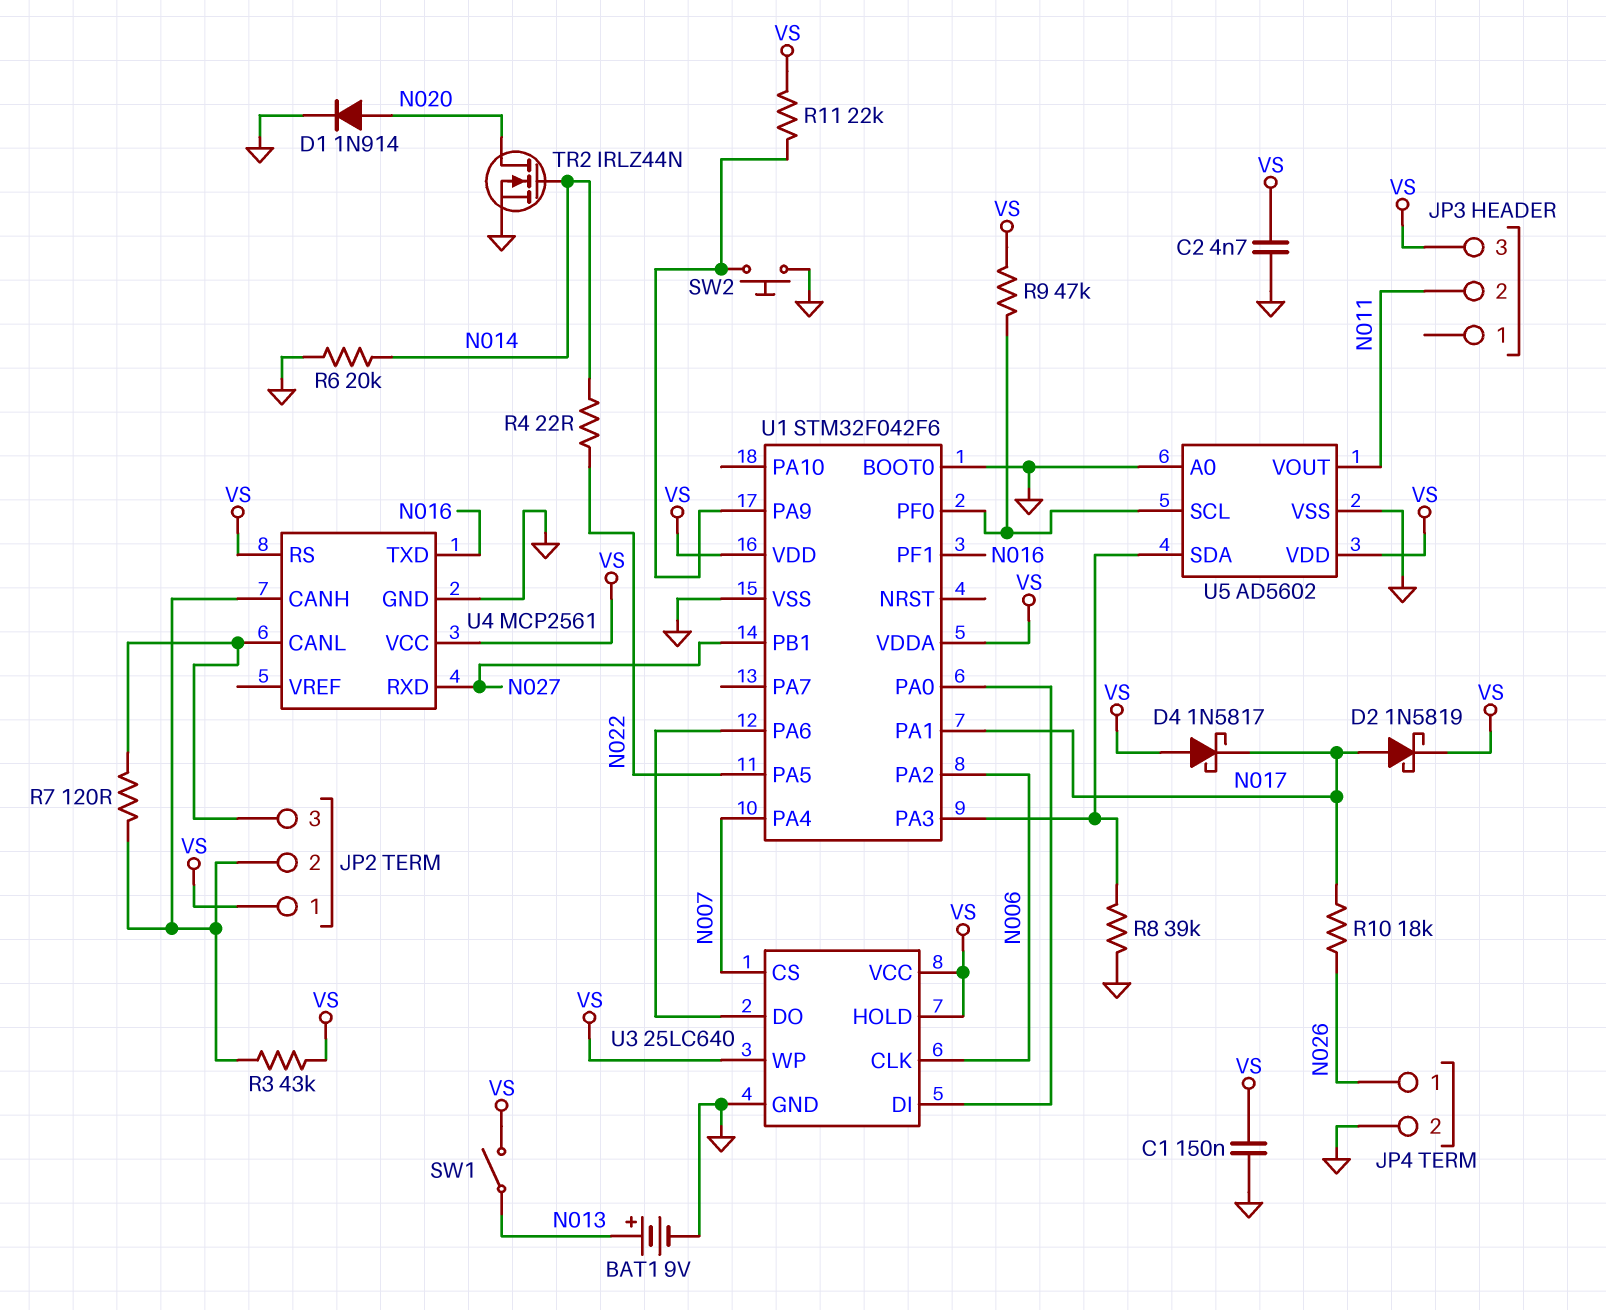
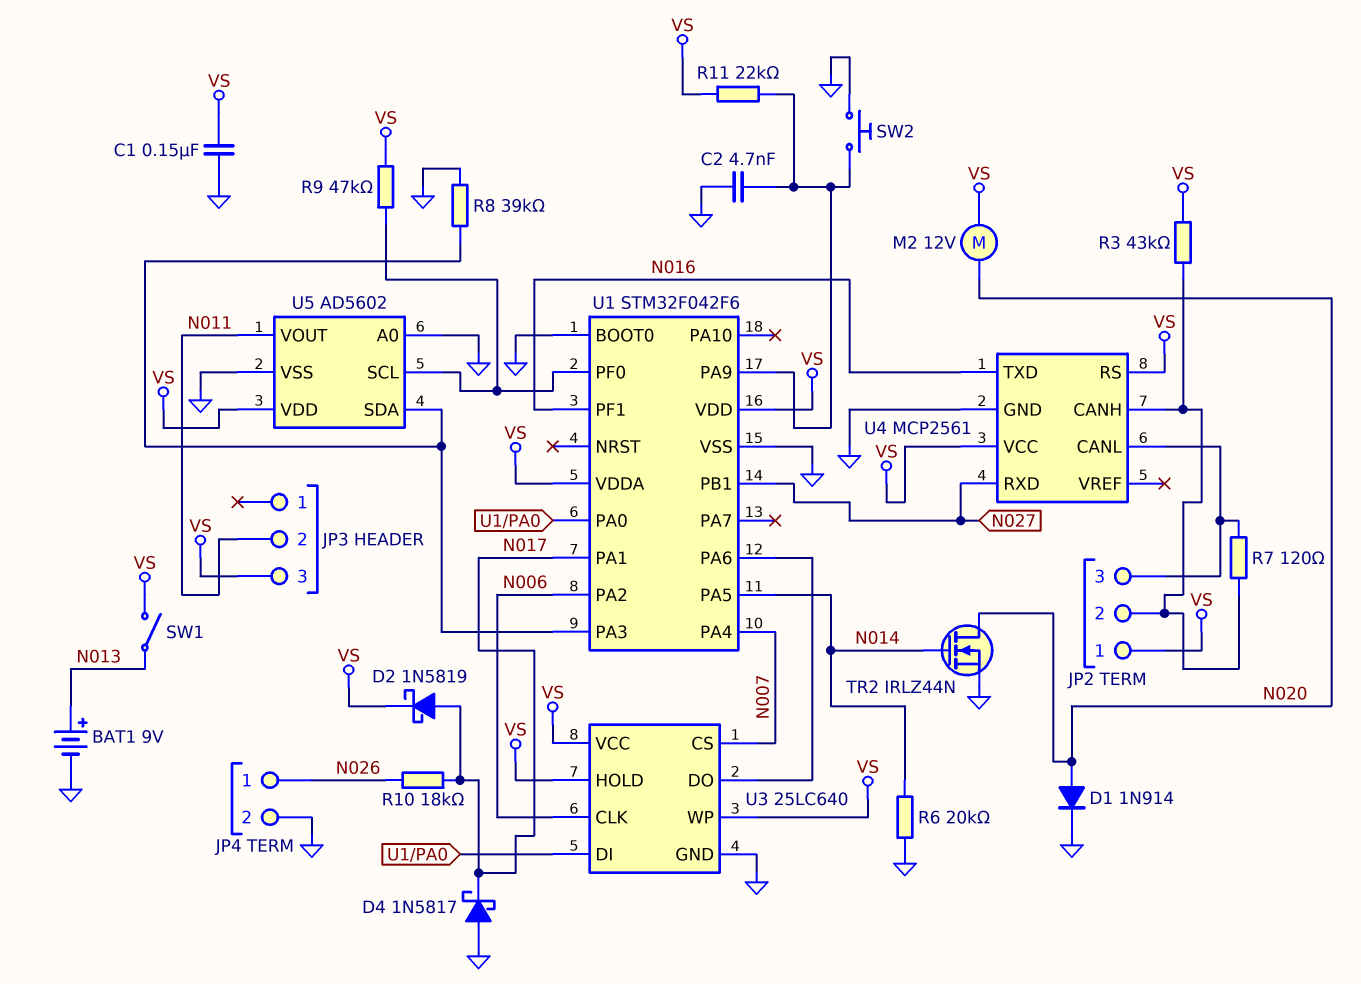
C2: 4.7nF (GND, VS) -> 4.7nF (GND, U1/PA9)
D4: schottky 1N5817 (A VS, K N017) -> schottky 1N5817 (A GND, K N017)
M2: none -> motor 12V (N020, VS)
R4: 22 (N014, N022) -> none
U1 pin PA5: N022 -> N014

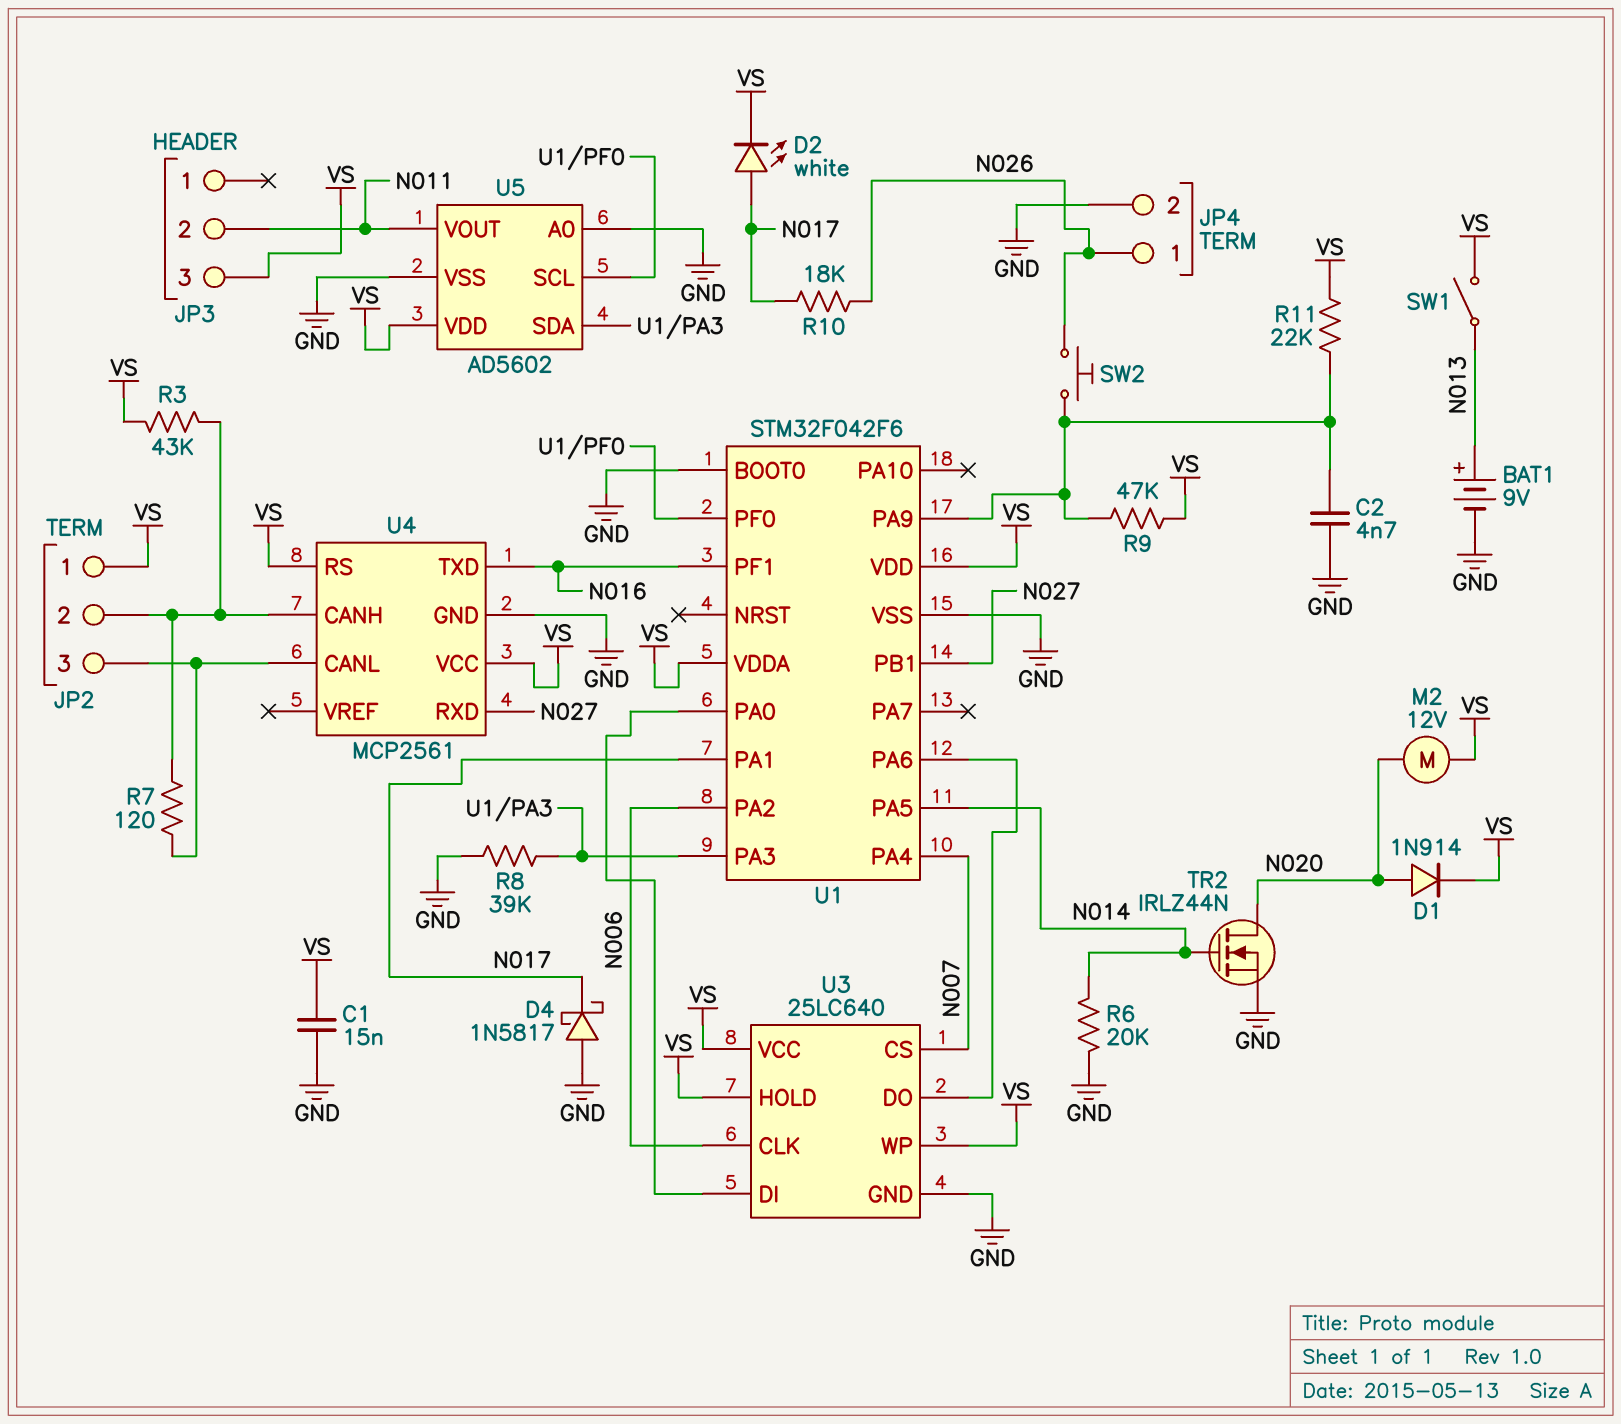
C1: 150nF (GND, VS) -> 15nF (GND, VS)
D1: diode 1N914 (A N020, K GND) -> diode 1N914 (A N020, K VS)
D2: schottky 1N5819 (A N017, K VS) -> LED white (A N017, K VS)
R9: 47k (U1/PF0, VS) -> 47k (U1/PA9, VS)
SW2: button (GND, U1/PA9) -> button (N026, U1/PA9)

